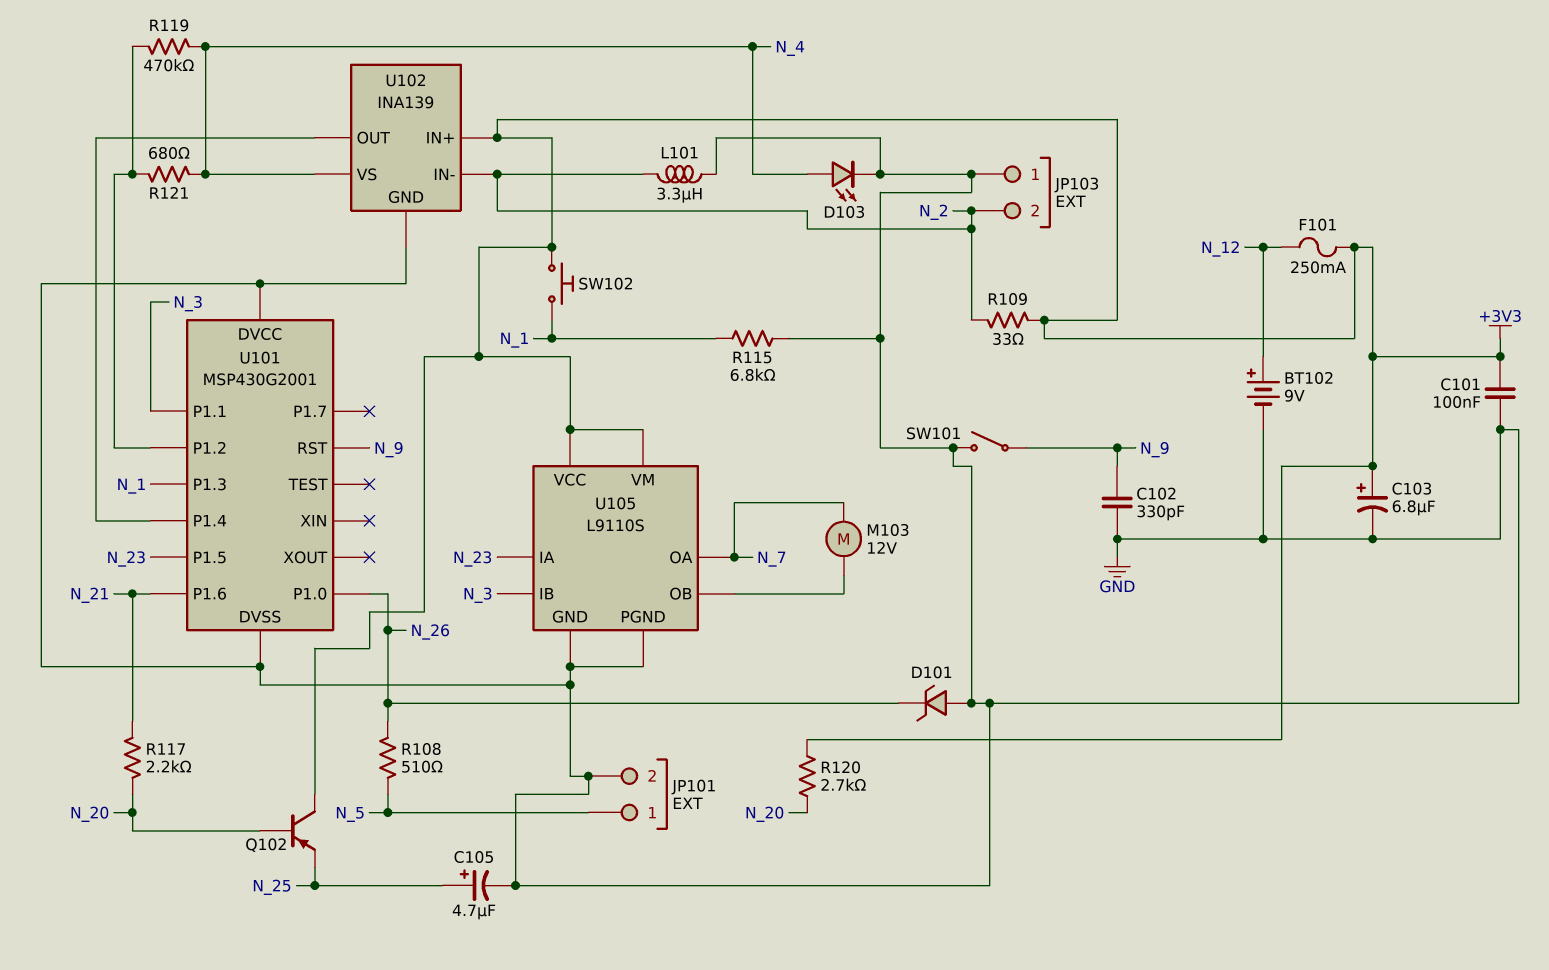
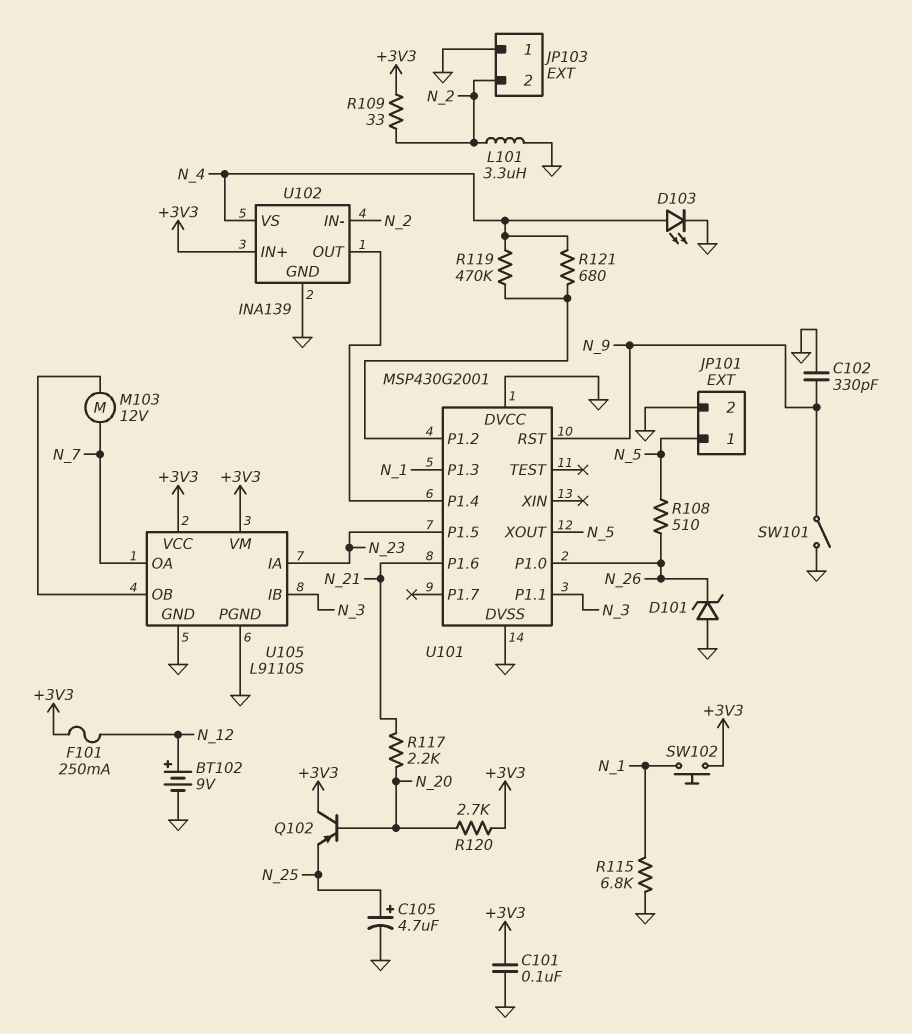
C103: 6.8uF (plus +3V3, minus GND) -> none
U101 pin XOUT: none -> N_5

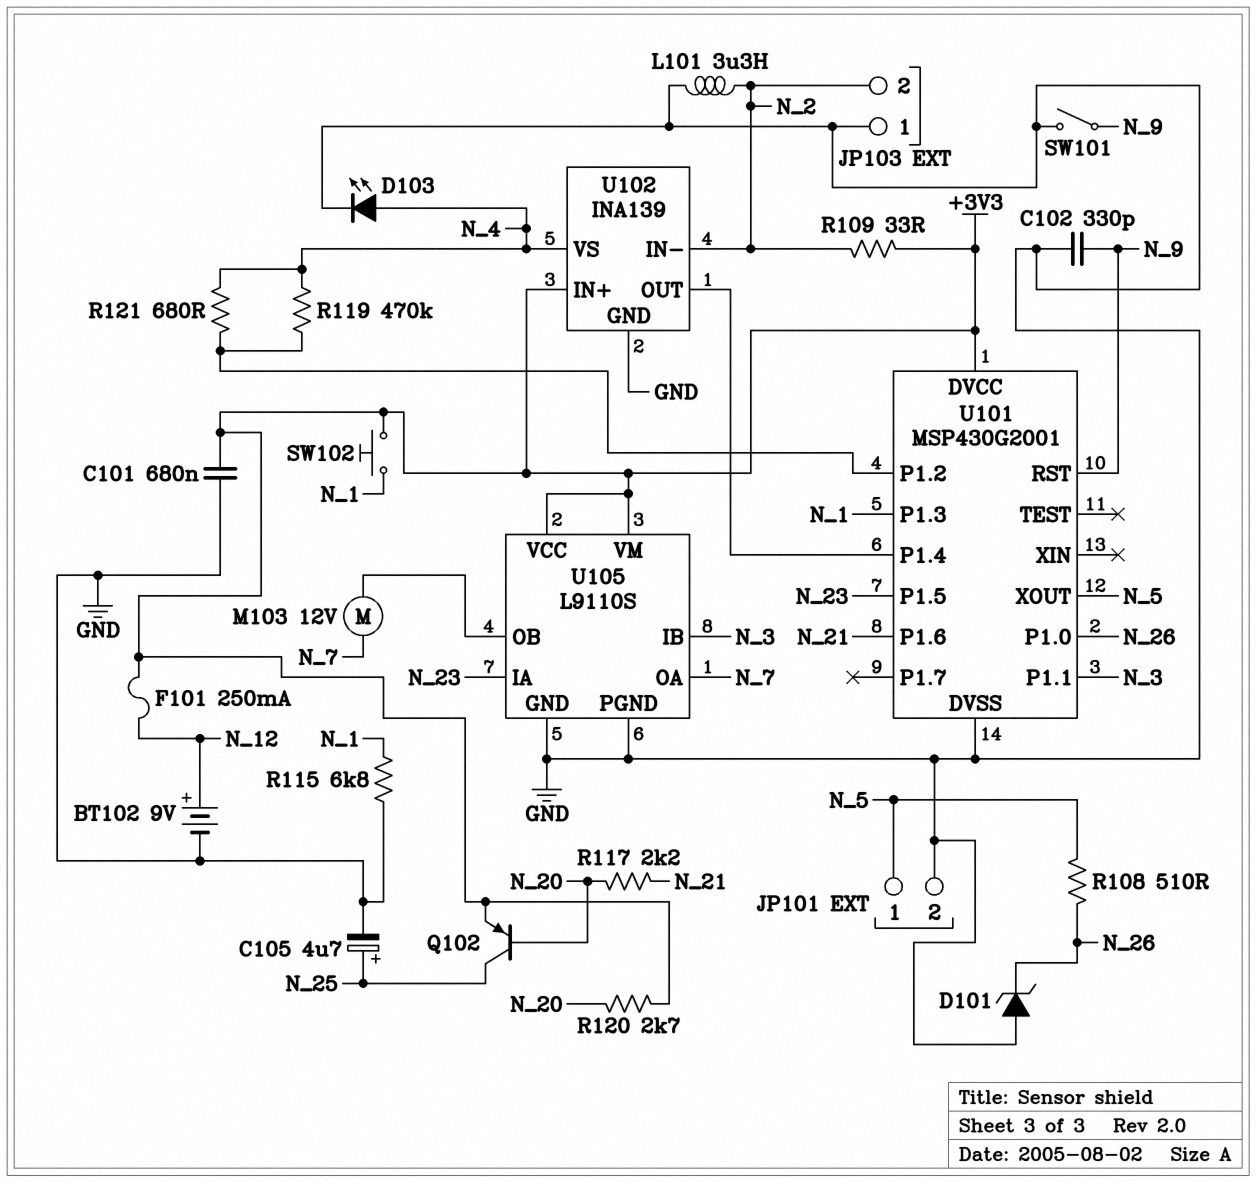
C101: 100nF (+3V3, GND) -> 680nF (+3V3, GND)
Q102: PNP (B N_20, C +3V3, E N_25) -> PNP (B N_20, C N_25, E +3V3)
U101 pin DVCC: GND -> +3V3

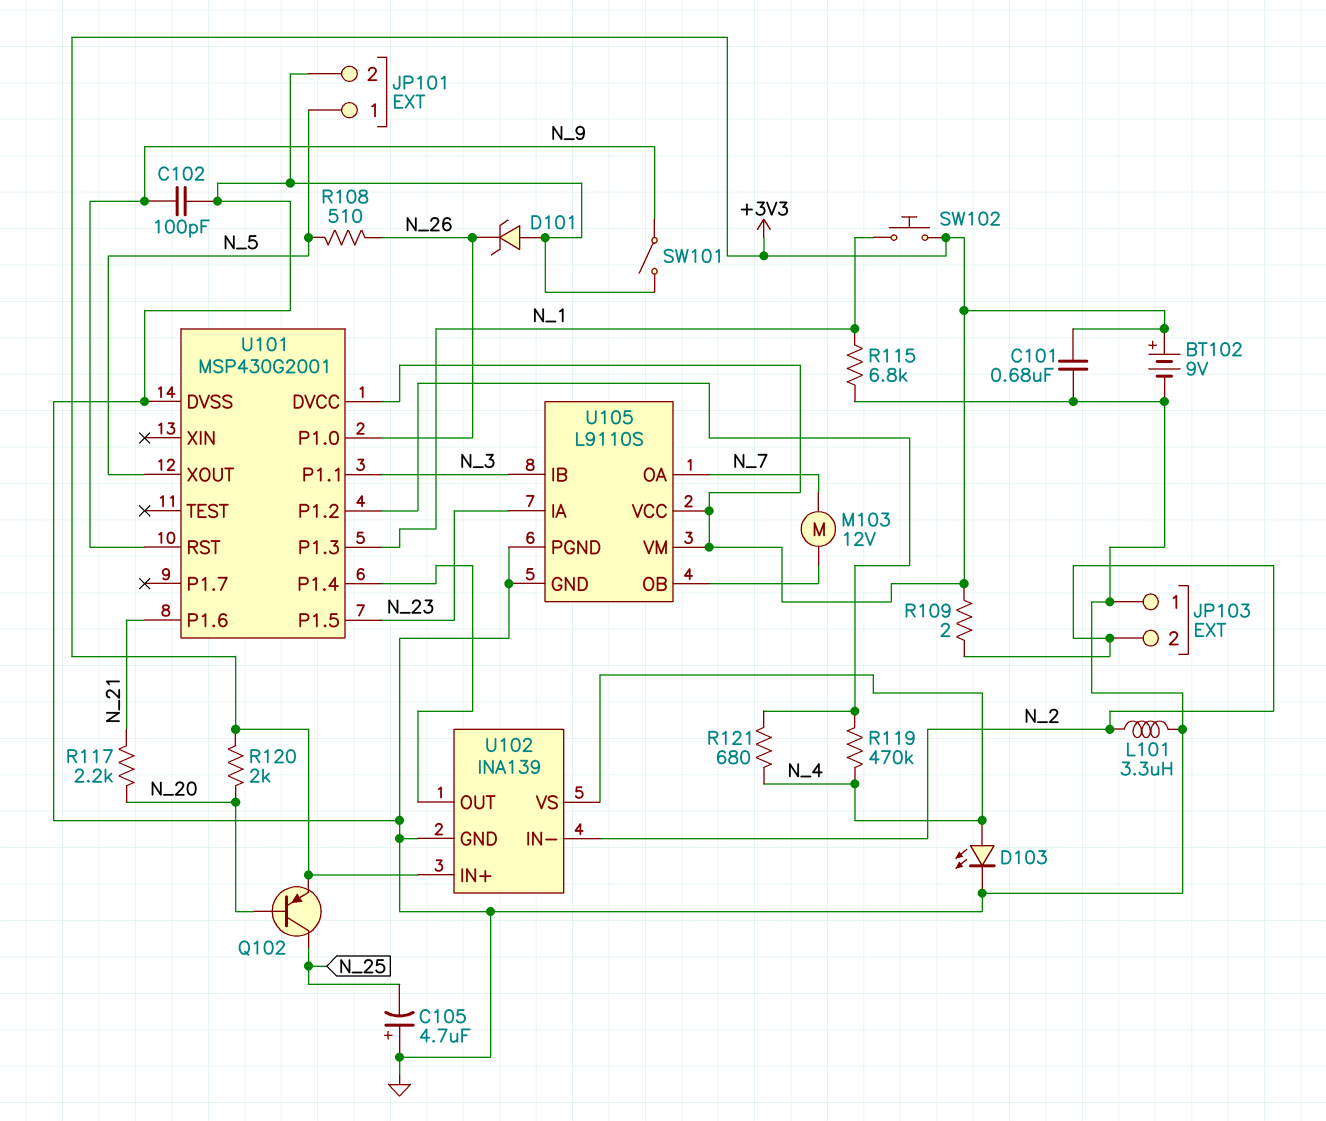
BT102: 9V (plus N_12, minus GND) -> 9V (plus +3V3, minus GND)
C102: 330pF (GND, N_9) -> 100pF (GND, N_9)
C105: 4.7uF (plus N_25, minus GND) -> 4.7uF (plus GND, minus N_25)
F101: 250mA (+3V3, N_12) -> none
R109: 33 (+3V3, N_2) -> 2 (+3V3, N_2)
R120: 2.7k (+3V3, N_20) -> 2k (+3V3, N_20)

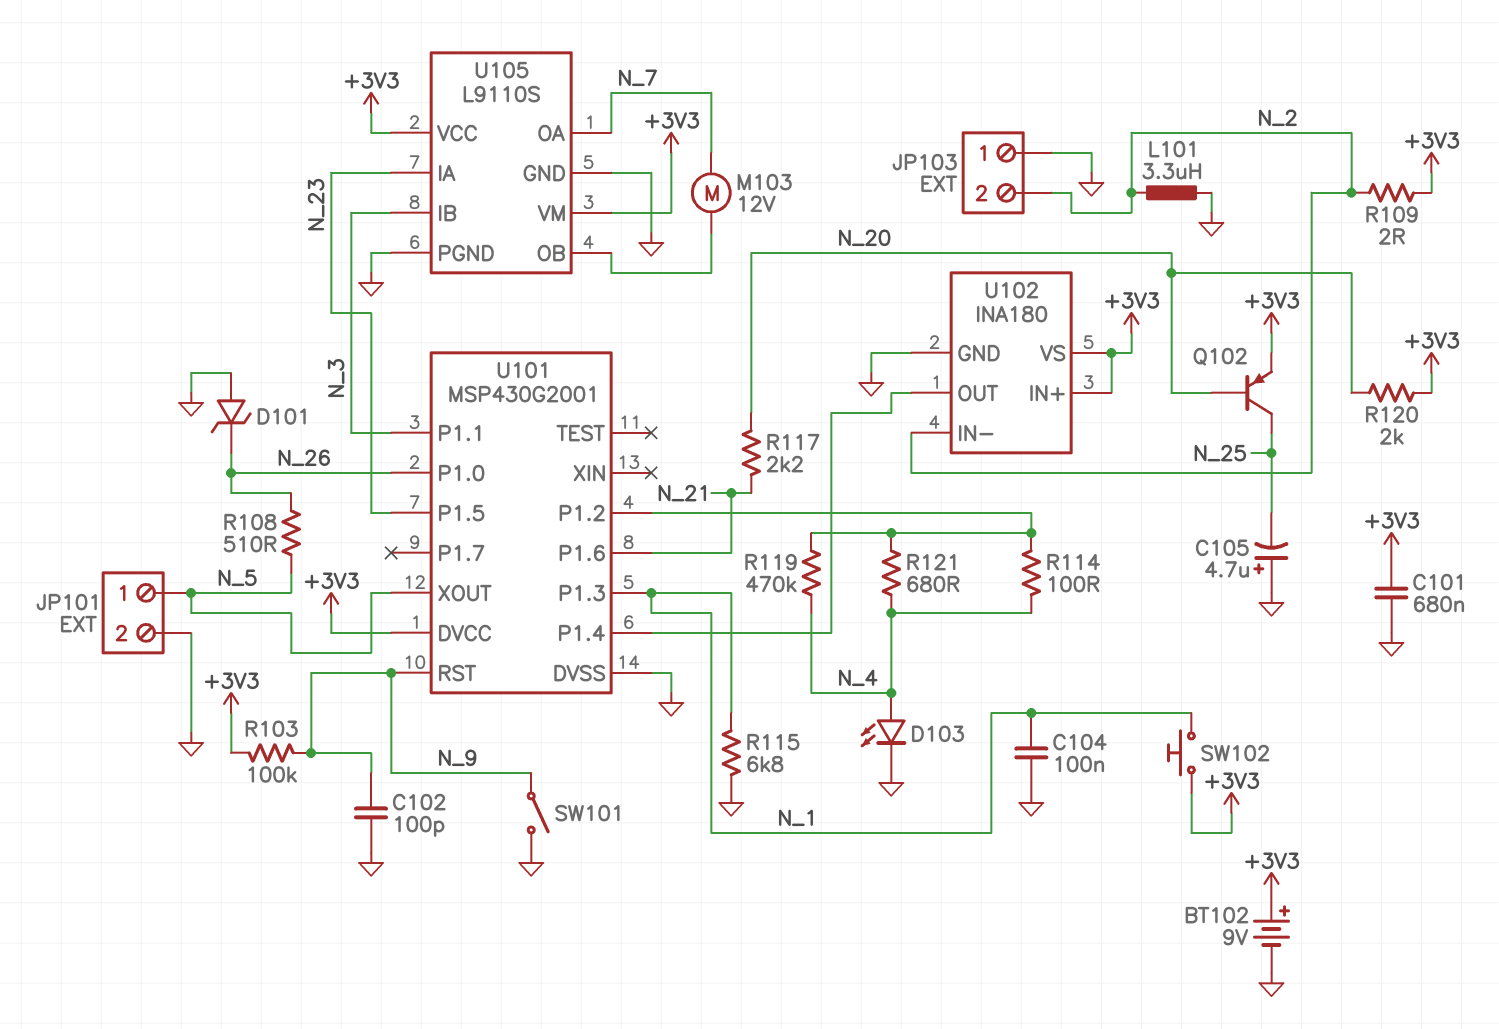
C104: none -> 100nF (GND, N_1)
R103: none -> 100k (+3V3, N_9)
R114: none -> 100 (N_4, U101/P1.2)
U102: INA139 -> INA180
U102 pin VS: N_4 -> +3V3

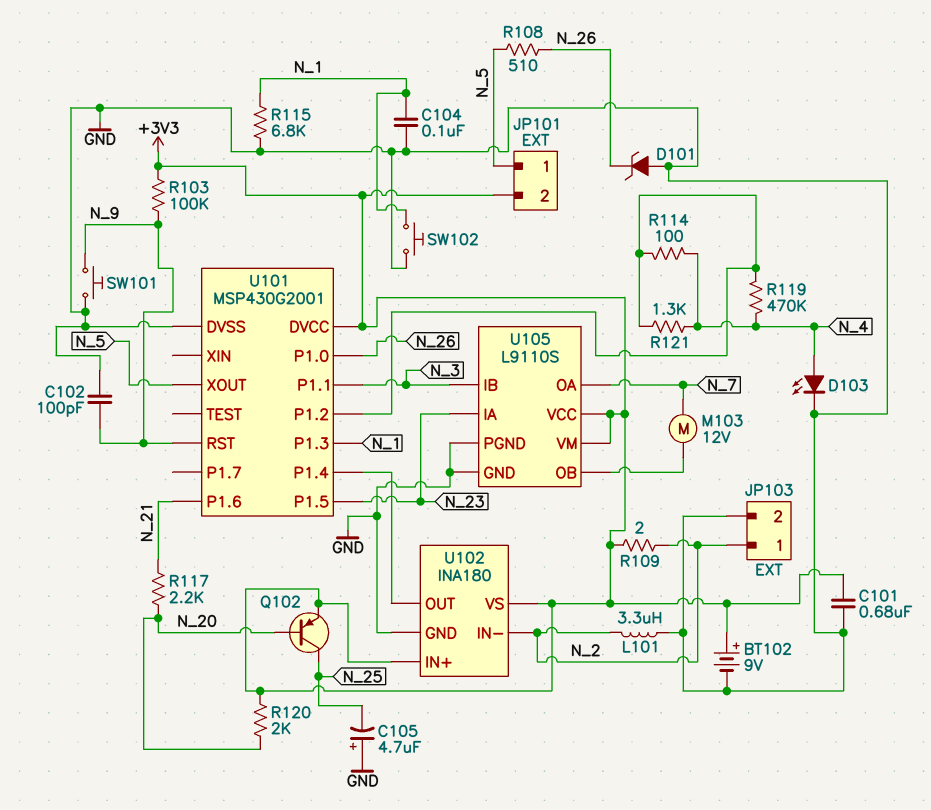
JP101 pin 2: GND -> +3V3
JP103 pin 1: GND -> N_2
JP103 pin 2: N_2 -> GND
R121: 680 (N_4, U101/P1.2) -> 1.3k (N_4, U101/P1.2)
SW101: switch (GND, N_9) -> button (GND, N_9)
SW102: button (+3V3, N_1) -> button (GND, N_1)

